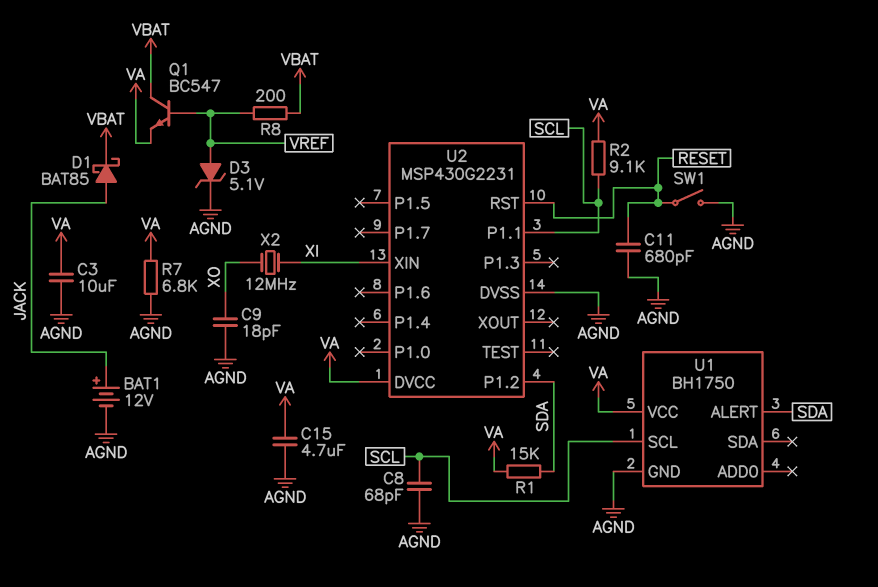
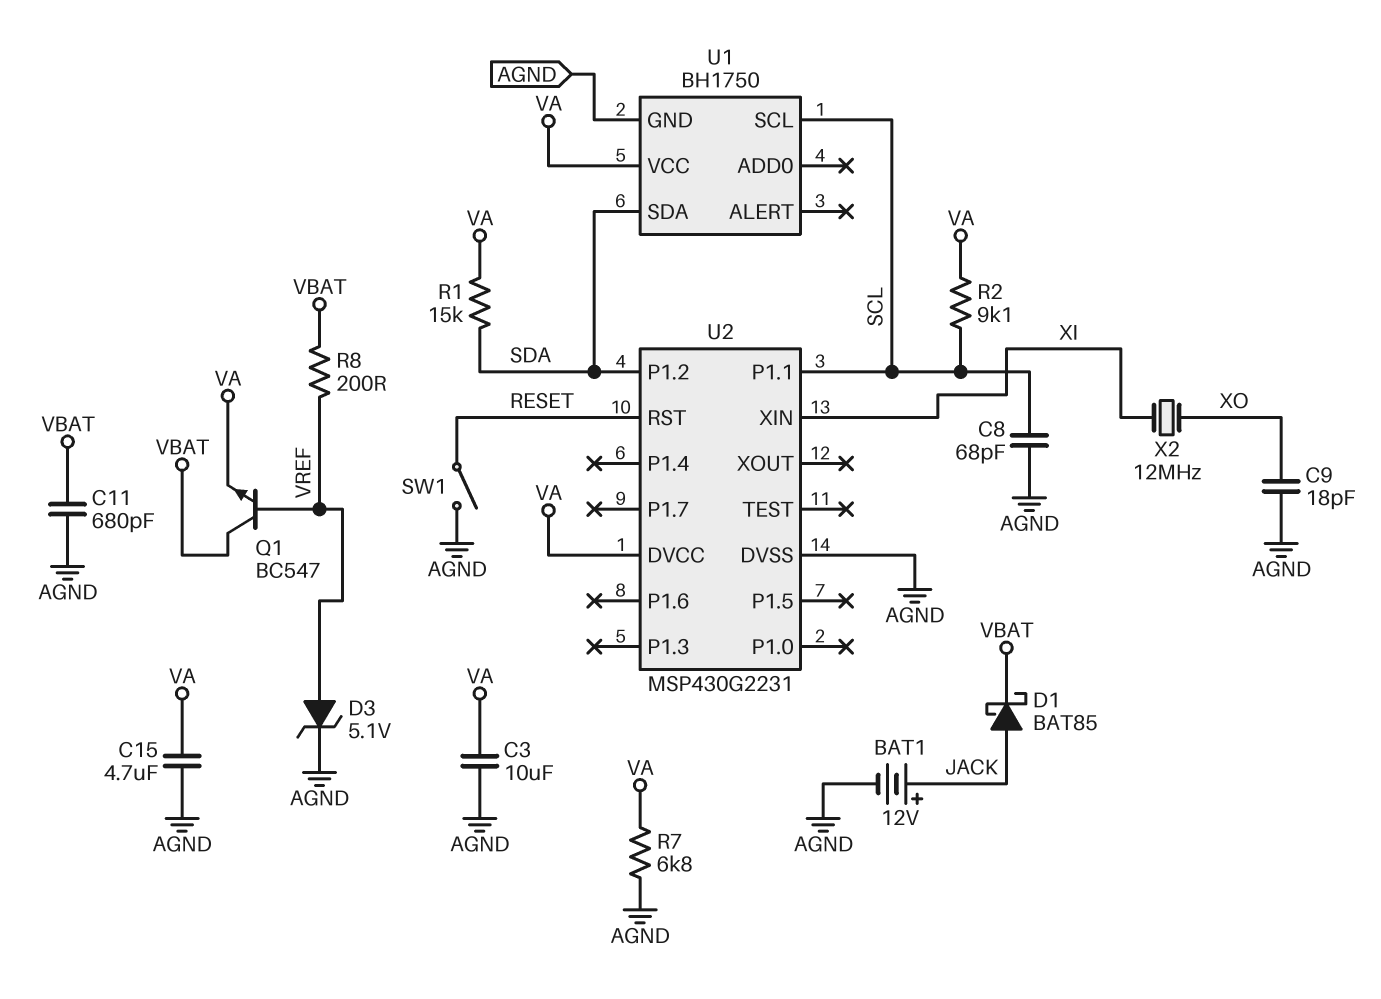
C11: 680pF (AGND, RESET) -> 680pF (AGND, VBAT)
U1 pin ALERT: SDA -> none
U1 pin SDA: none -> SDA

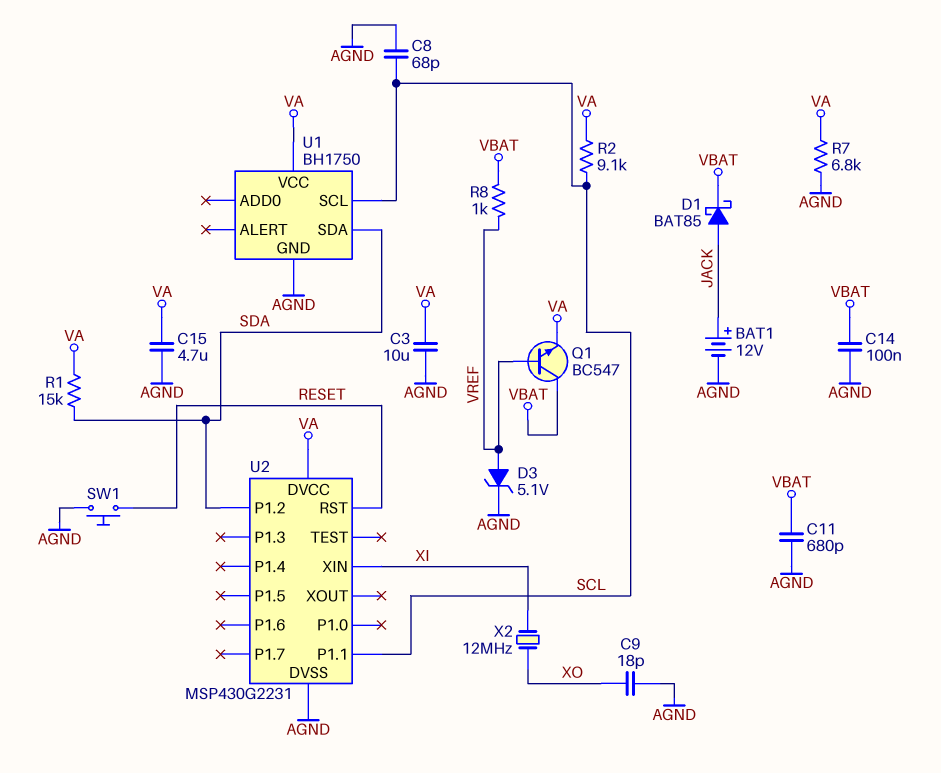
C14: none -> 100nF (AGND, VBAT)
R8: 200 (VBAT, VREF) -> 1k (VBAT, VREF)
SW1: switch (AGND, RESET) -> button (AGND, RESET)

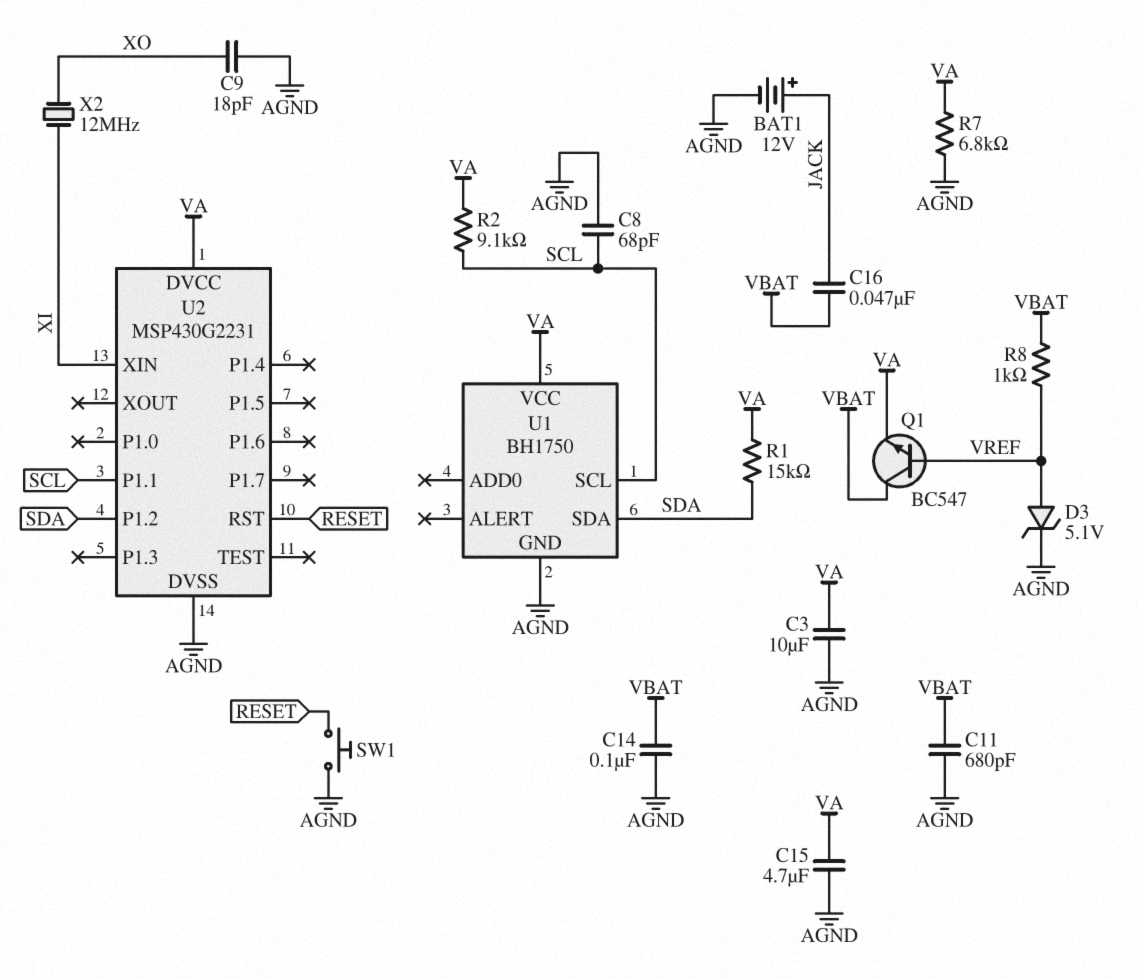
C16: none -> 47nF (JACK, VBAT)
D1: schottky BAT85 (A JACK, K VBAT) -> none

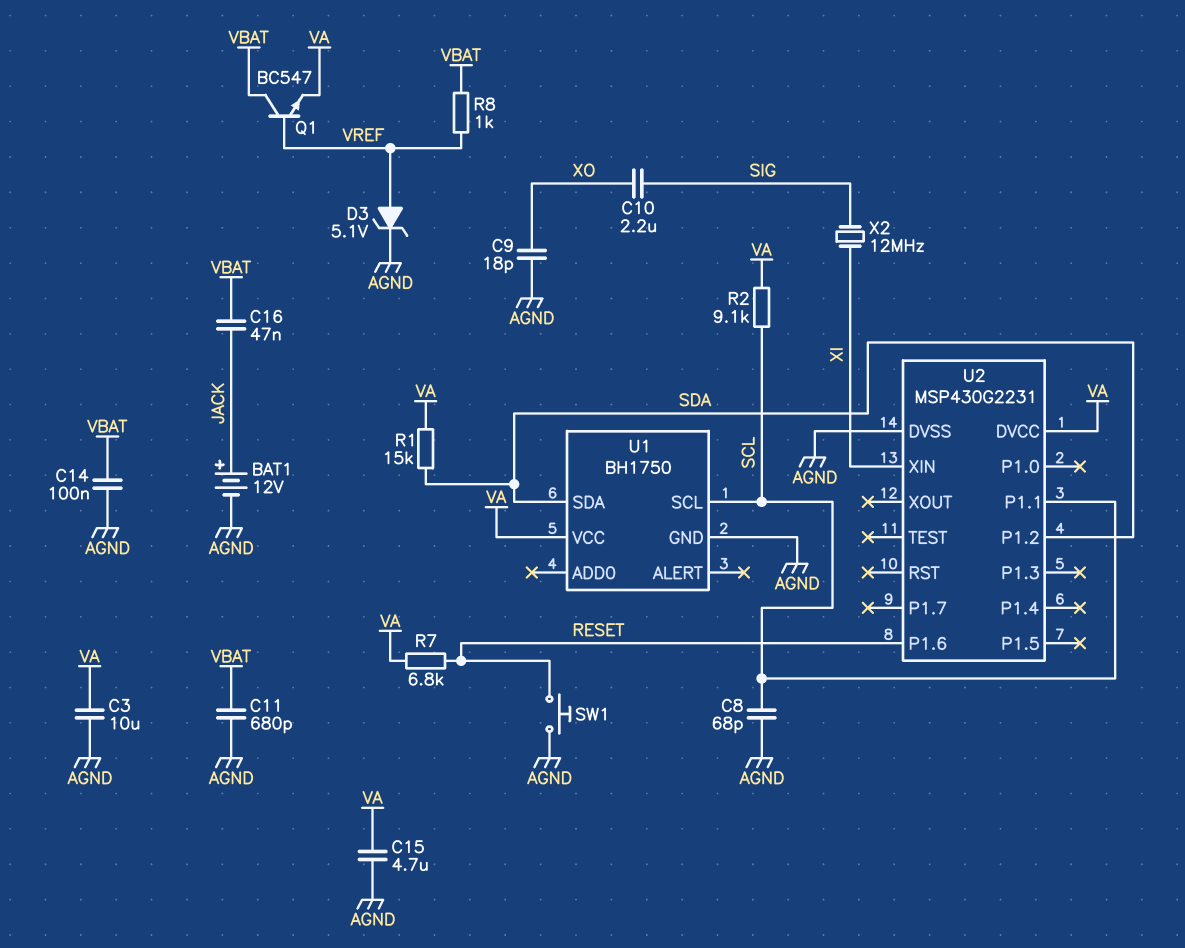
C10: none -> 2.2uF (SIG, XO)
R7: 6.8k (AGND, VA) -> 6.8k (RESET, VA)
U2 pin P1.6: none -> RESET
U2 pin RST: RESET -> none
X2: 12MHz (XI, XO) -> 12MHz (SIG, XI)

